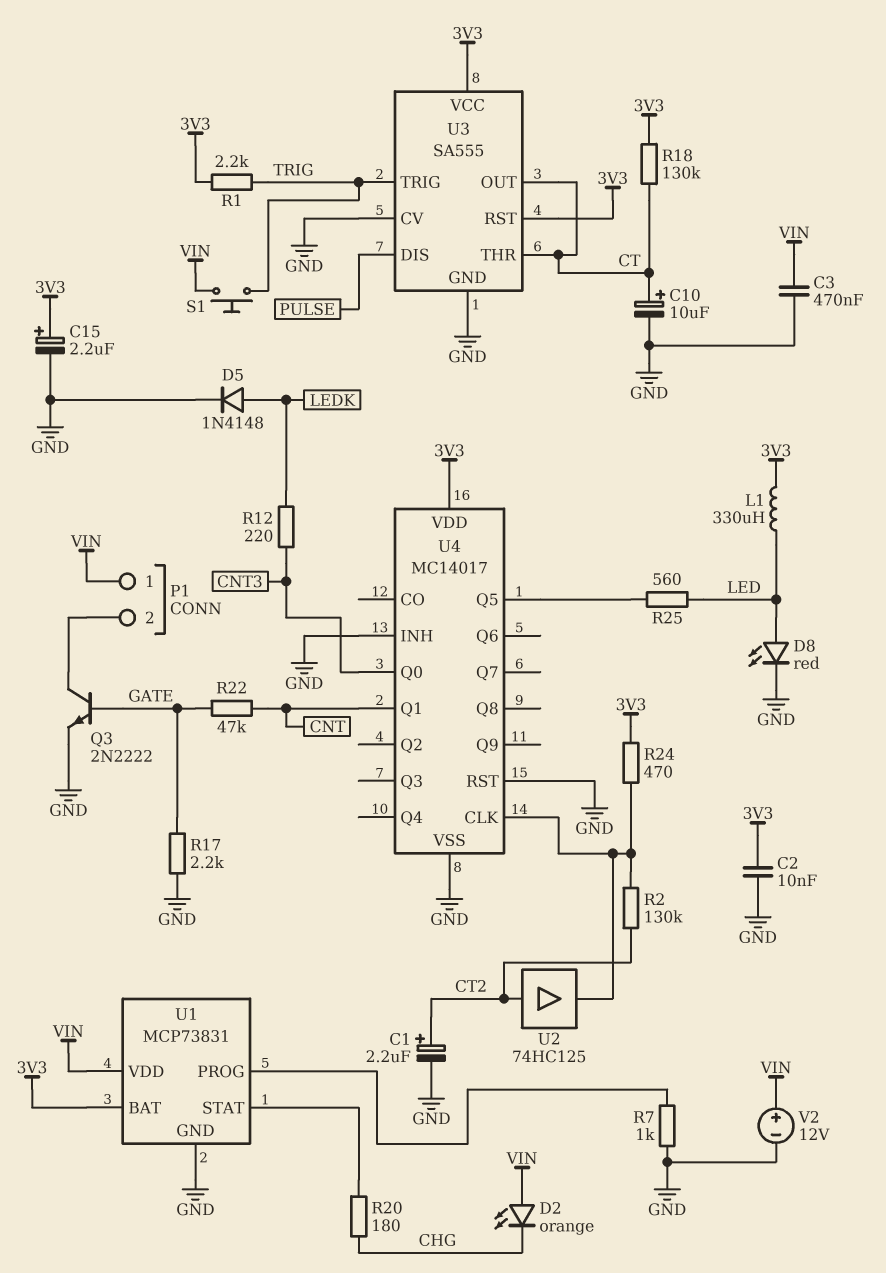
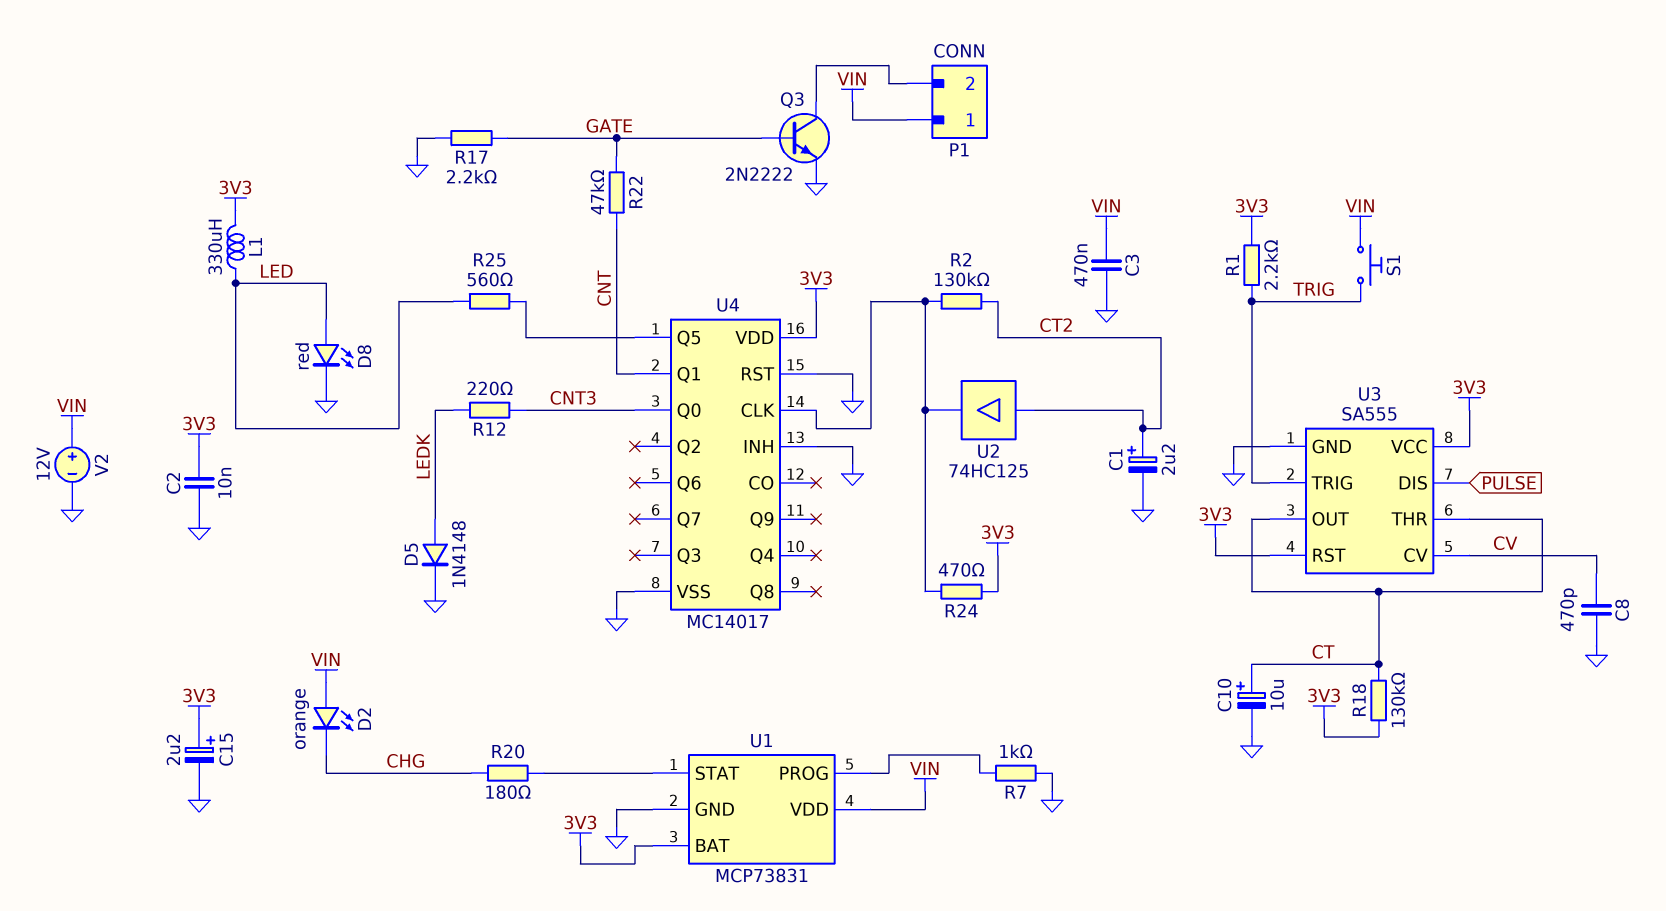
C8: none -> 470pF (CV, GND)
U3 pin CV: GND -> CV

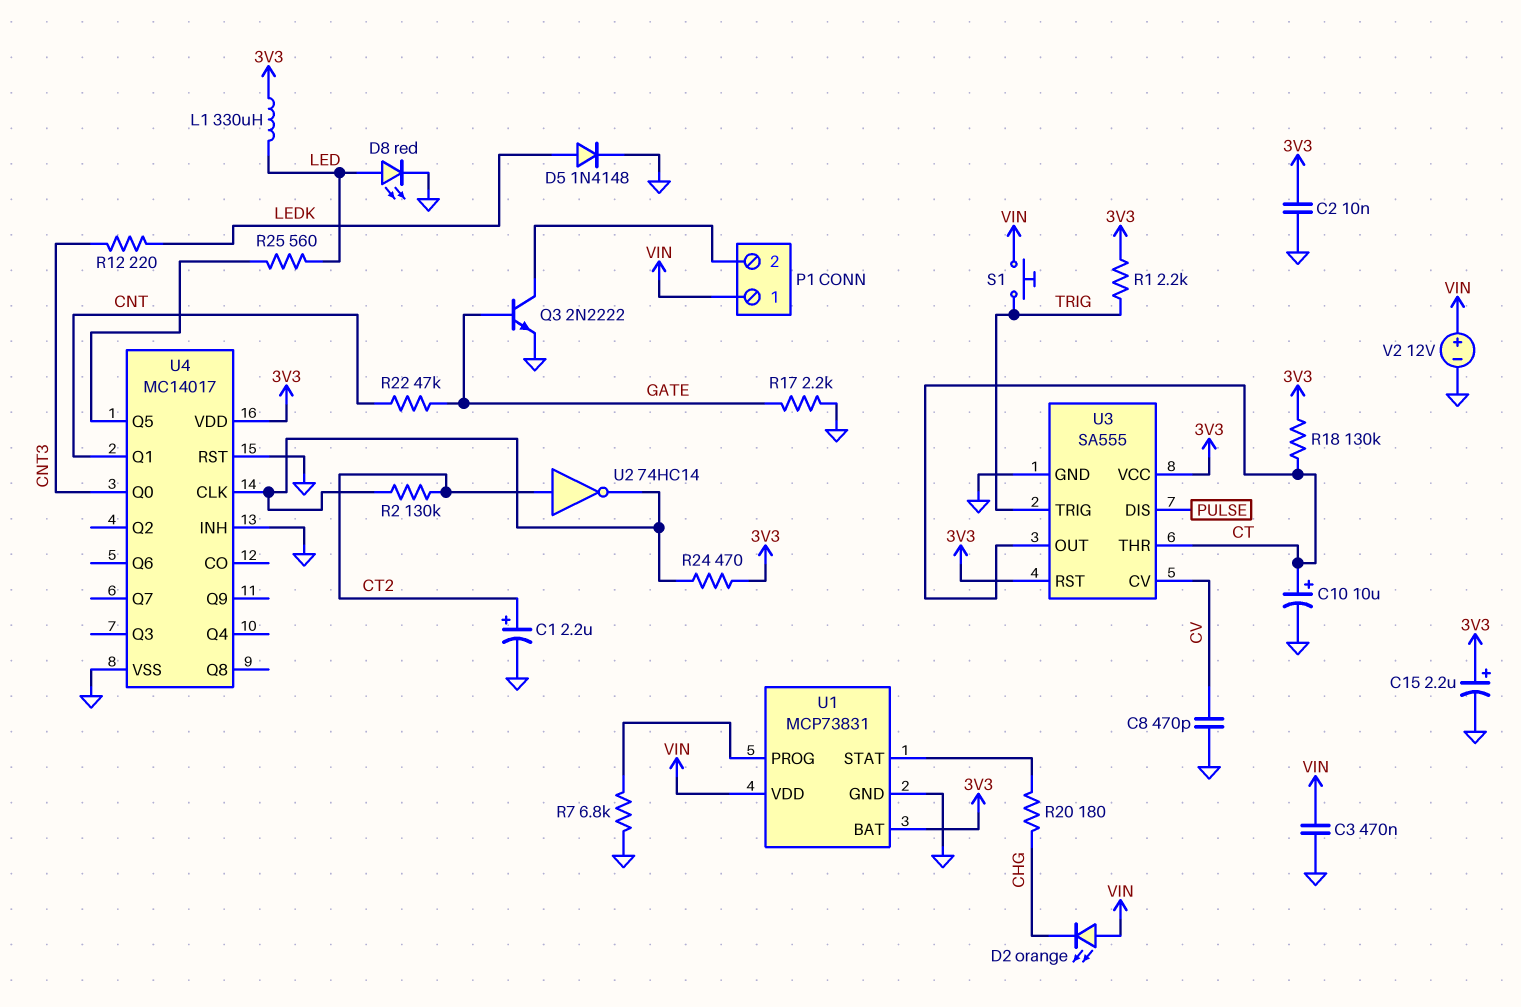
R7: 1k (GND, U1/PROG) -> 6.8k (GND, U1/PROG)
U2: buffer 74HC125 (in CT2, out U4/CLK) -> NOT 74HC14 (in CT2, out U4/CLK)

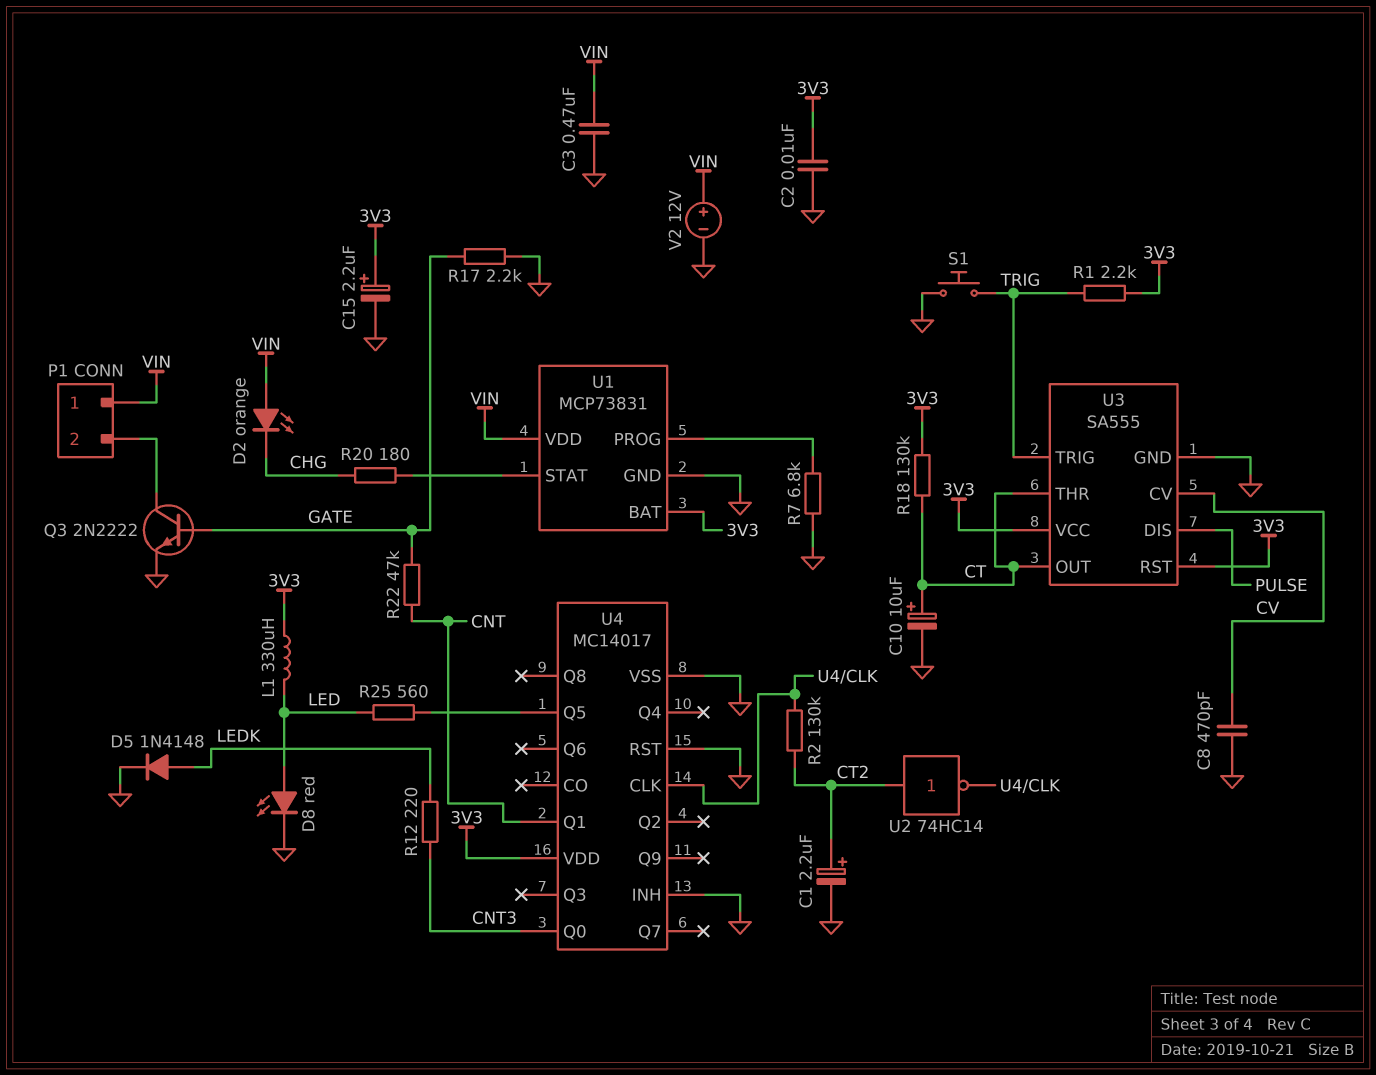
R24: 470 (3V3, U4/CLK) -> none
S1: button (TRIG, VIN) -> button (GND, TRIG)

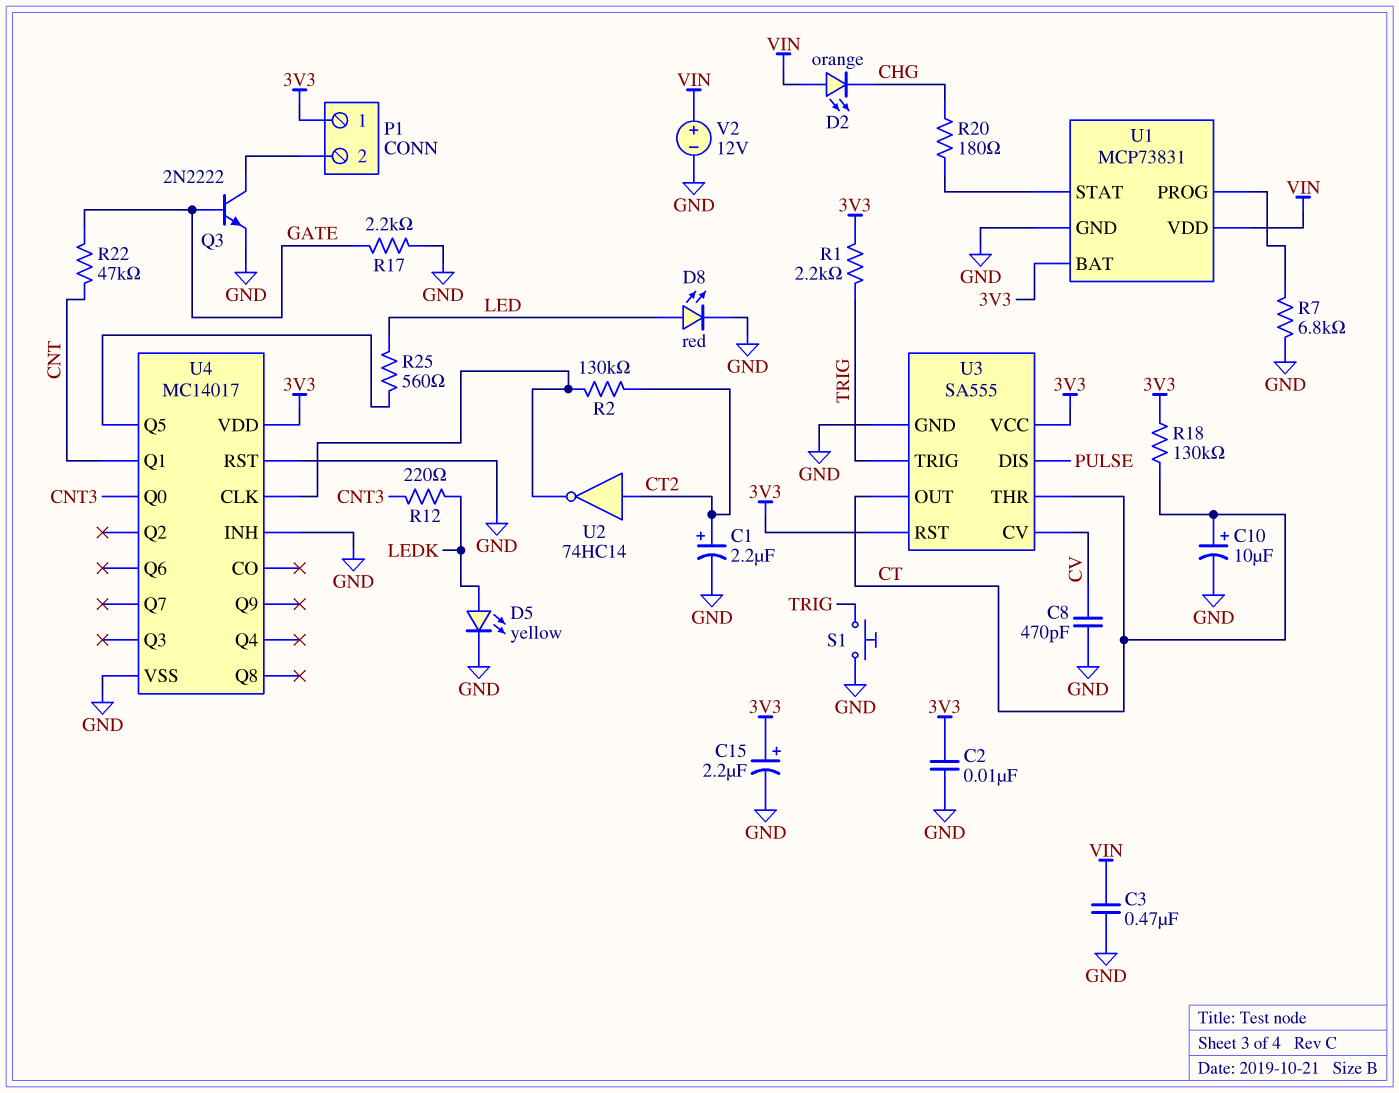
D5: diode 1N4148 (A LEDK, K GND) -> LED yellow (A LEDK, K GND)
L1: 330uH (3V3, LED) -> none
P1 pin 1: VIN -> 3V3

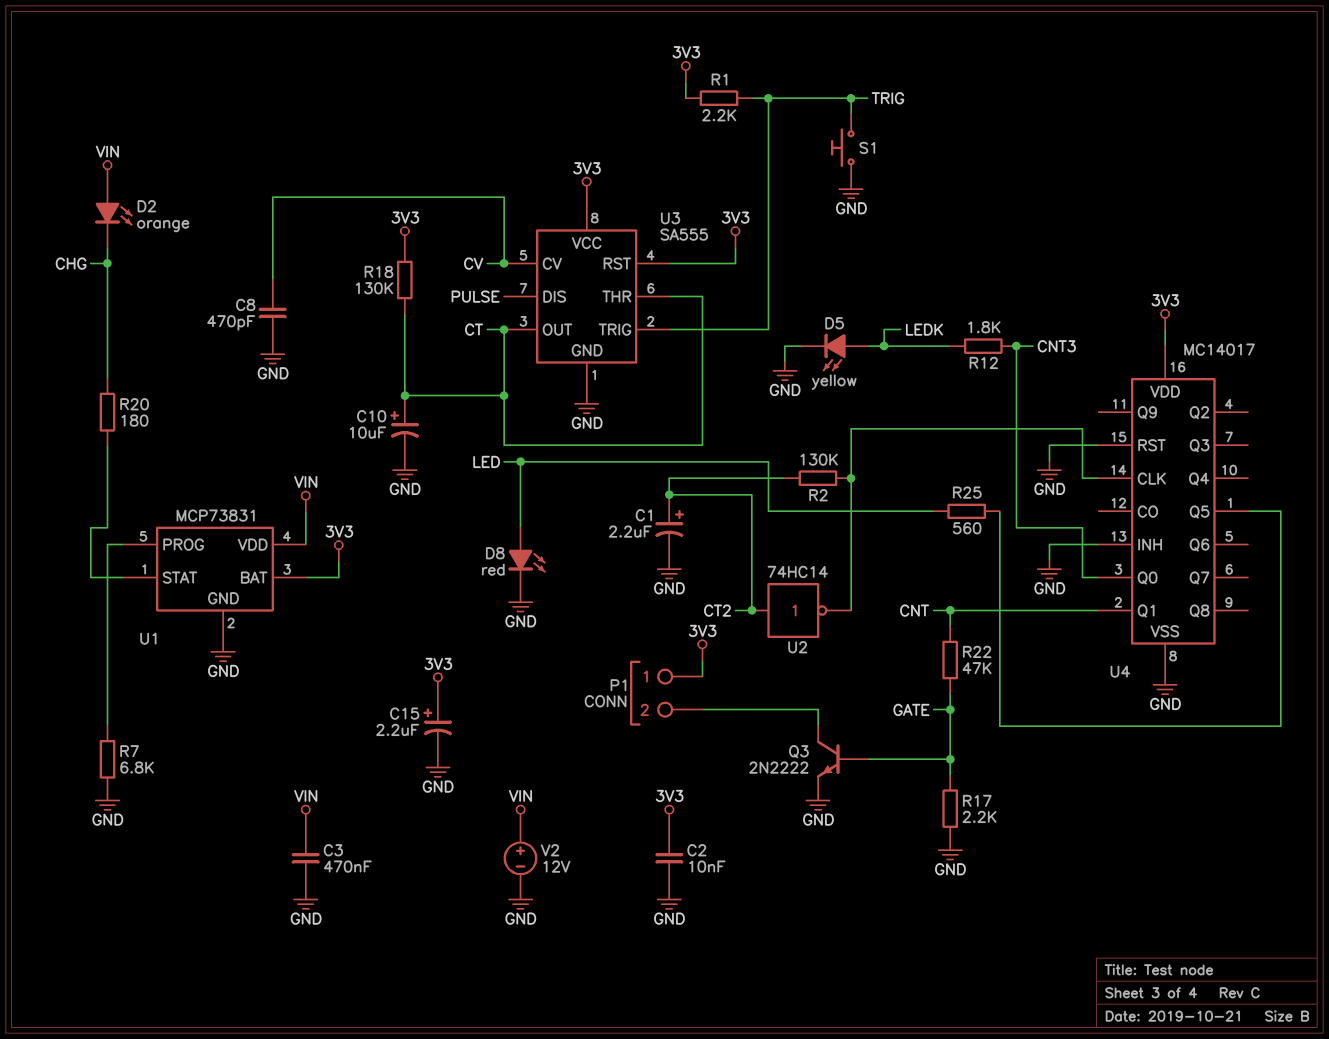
R12: 220 (CNT3, LEDK) -> 1.8k (CNT3, LEDK)

